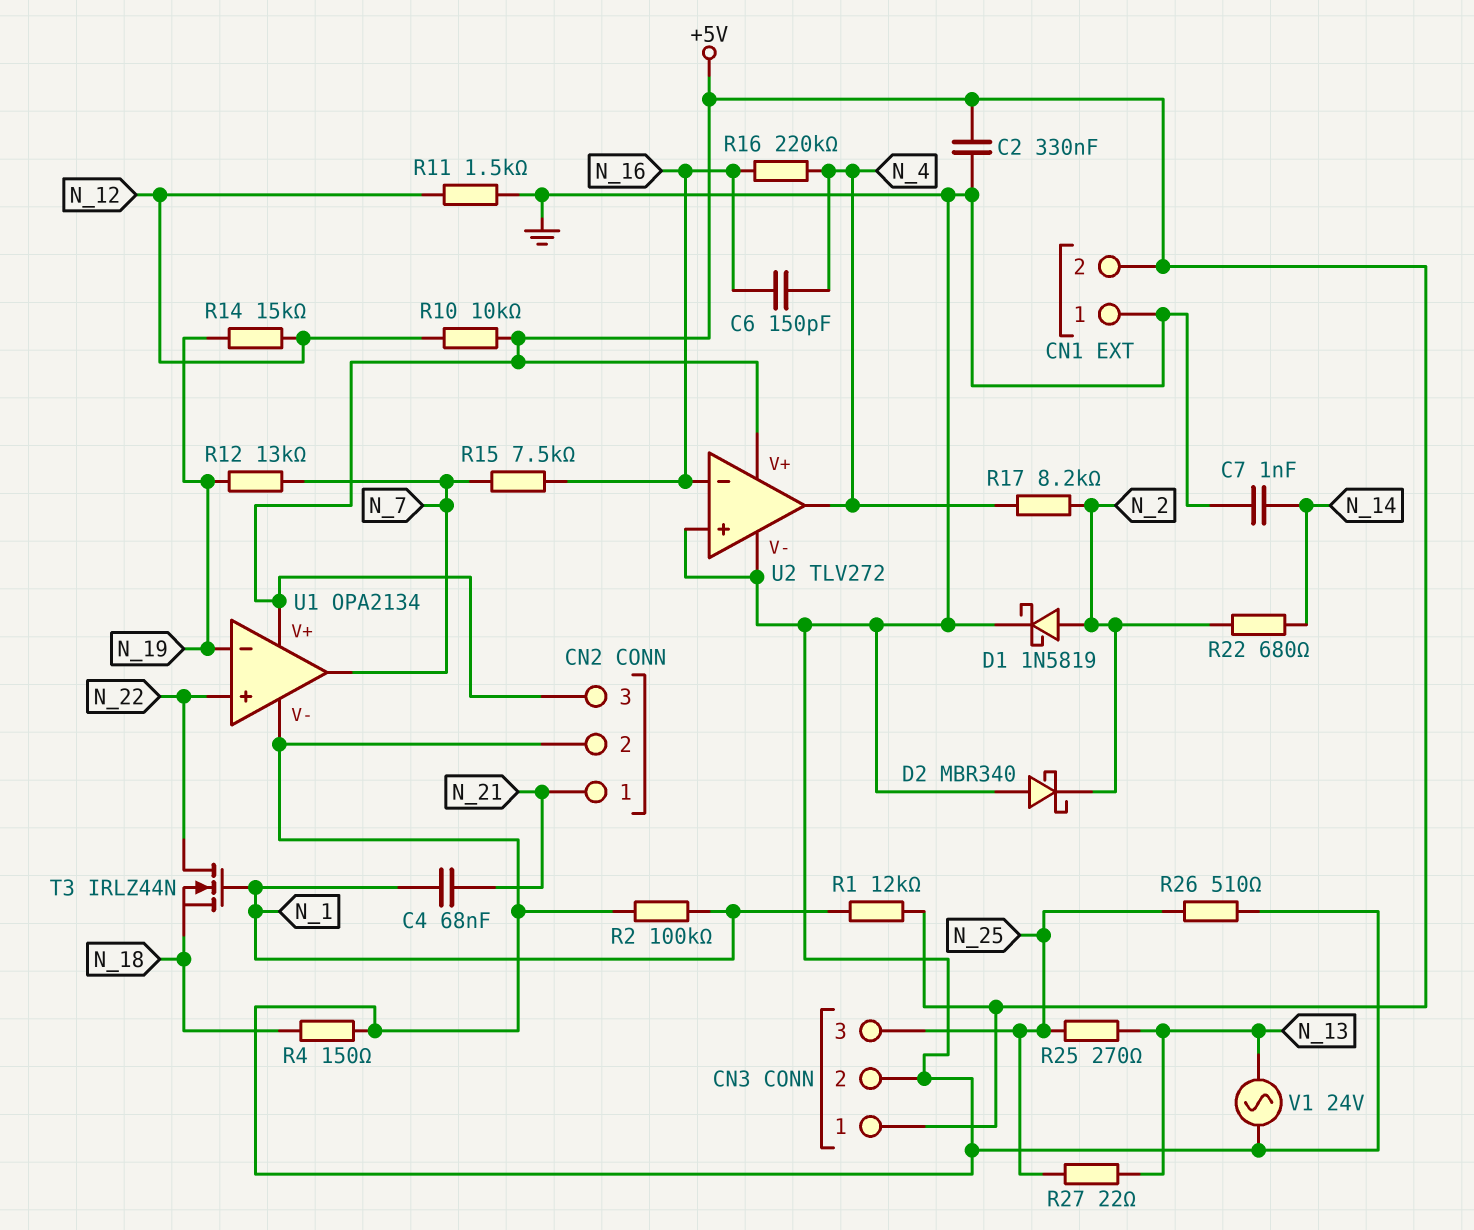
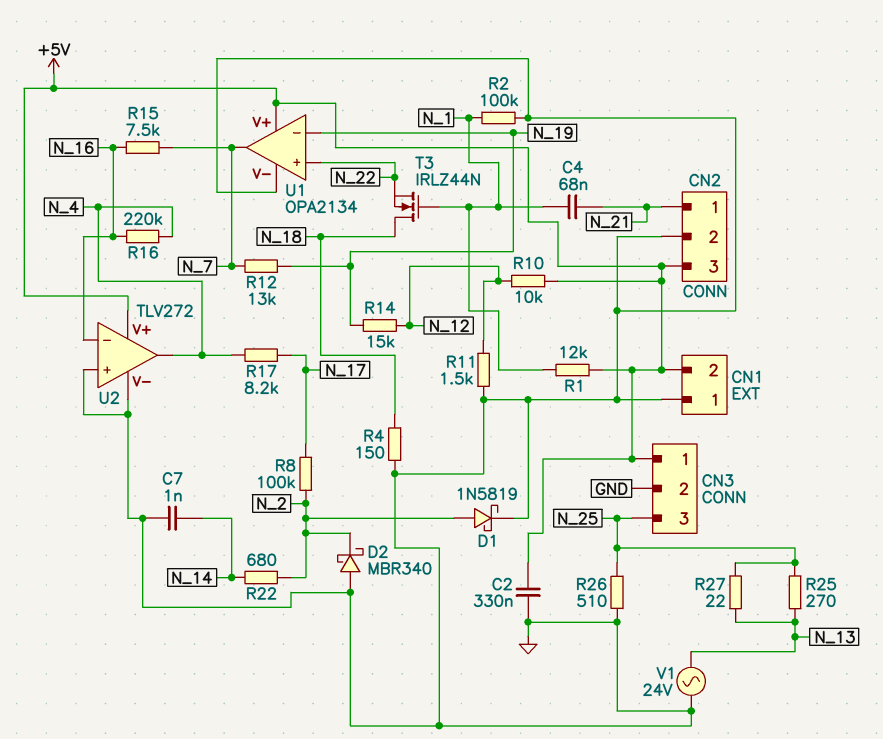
C6: 150pF (N_4, N_16) -> none
R8: none -> 100k (N_2, N_17)
R17: 8.2k (N_2, N_4) -> 8.2k (N_4, N_17)
T3: NMOS IRLZ44N (G N_1, D N_22, S N_18) -> NMOS IRLZ44N (G N_1, D N_18, S N_22)

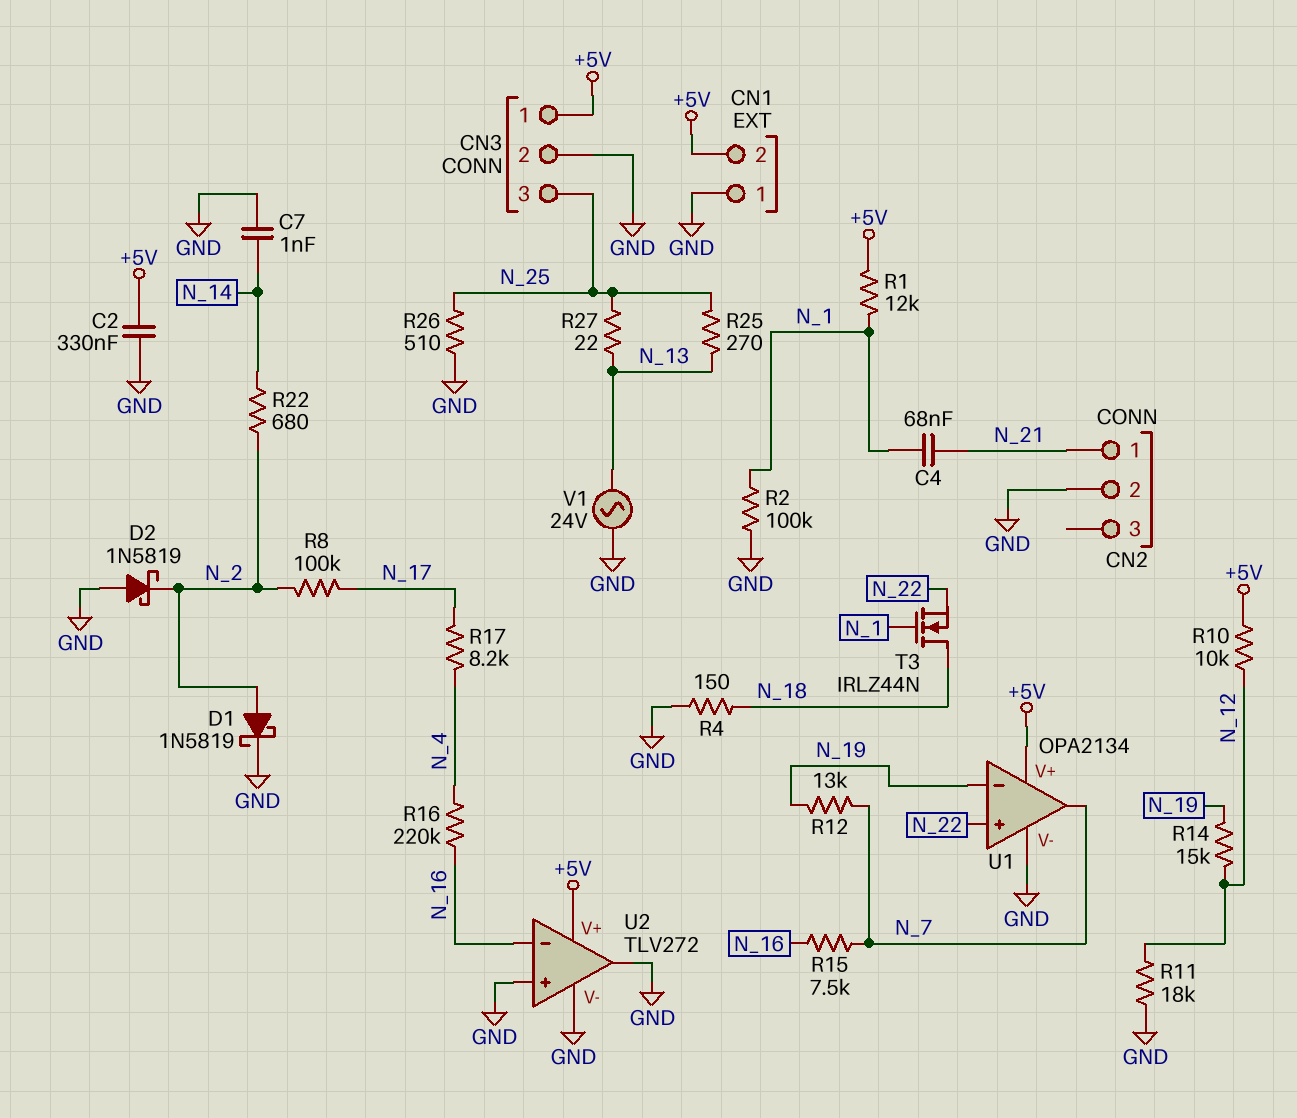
CN2 pin 3: +5V -> none
D2: schottky MBR340 (A GND, K N_2) -> schottky 1N5819 (A GND, K N_2)
R11: 1.5k (GND, N_12) -> 18k (GND, N_12)
U2 pin out: N_4 -> GND

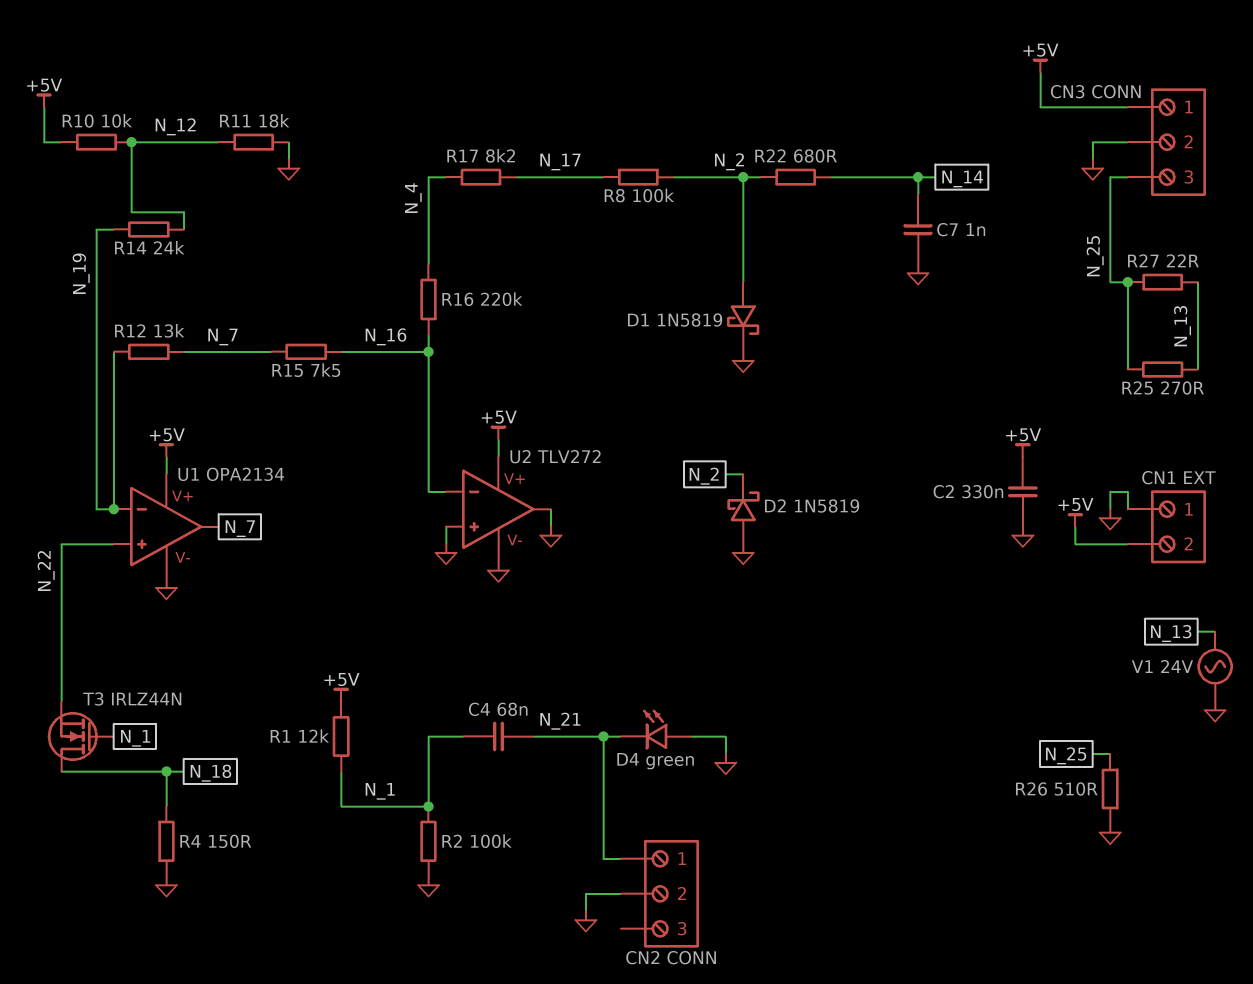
D4: none -> LED green (A GND, K N_21)
R14: 15k (N_12, N_19) -> 24k (N_12, N_19)

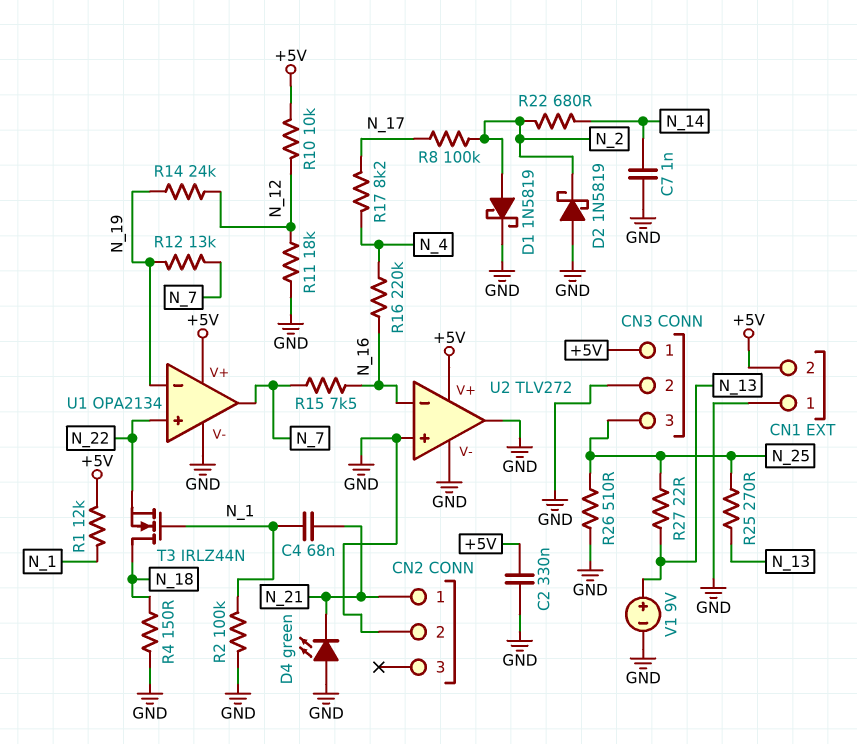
V1: AC 24V (GND, N_13) -> 9V (plus N_13, minus GND)

